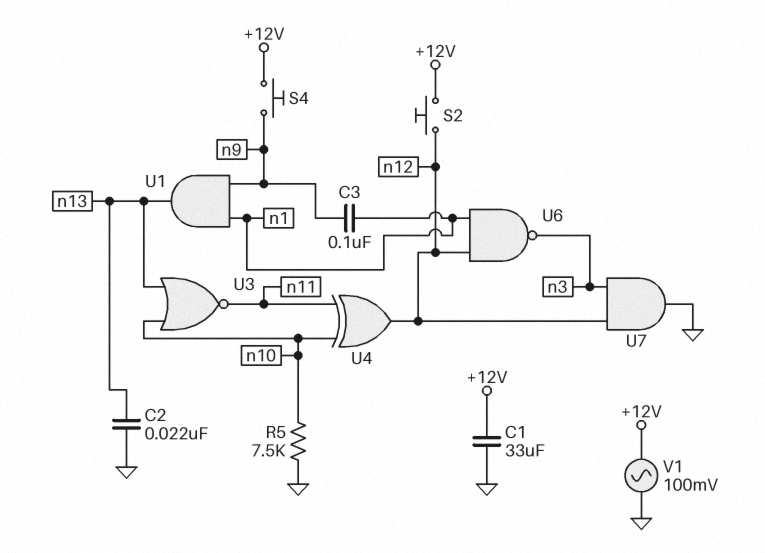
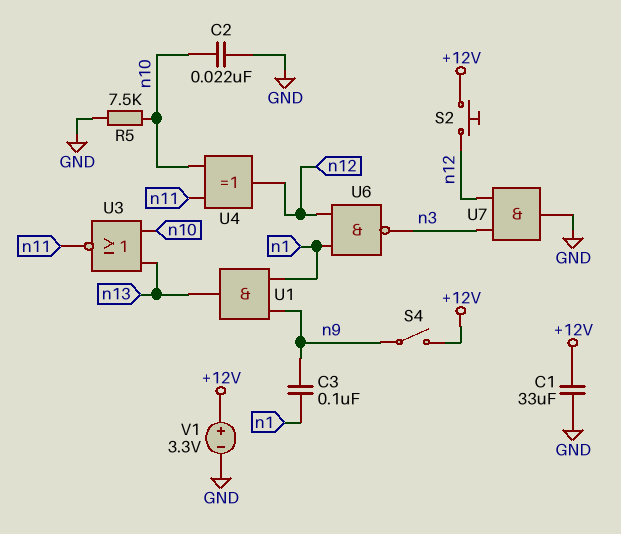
C2: 22nF (GND, n13) -> 22nF (GND, n10)
S4: button (+12V, n9) -> switch (+12V, n9)
V1: AC 100mV (+12V, GND) -> 3.3V (plus +12V, minus GND)

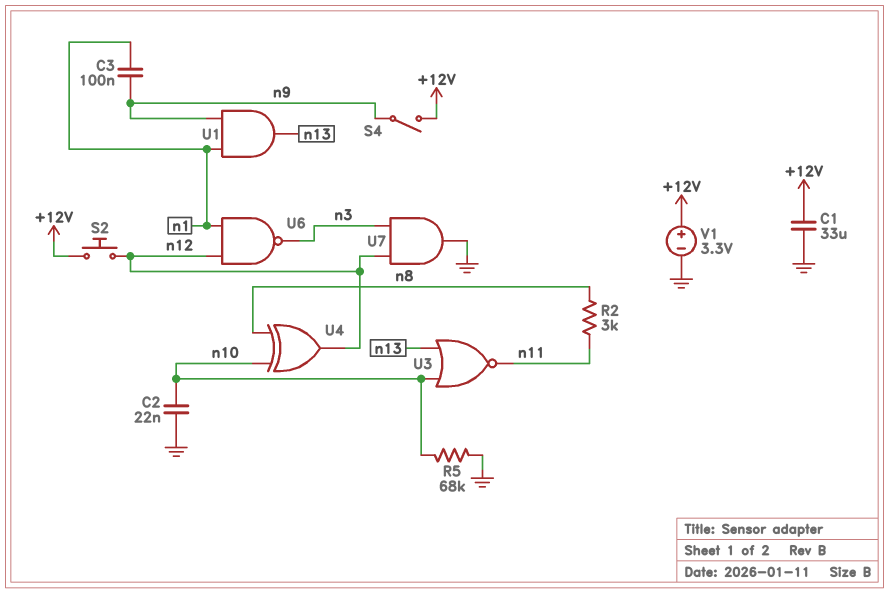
R2: none -> 3k (n8, n11)
R5: 7.5k (GND, n10) -> 68k (GND, n10)
U4: XOR (in n10, in n11, out n12) -> XOR (in n8, in n10, out n12)

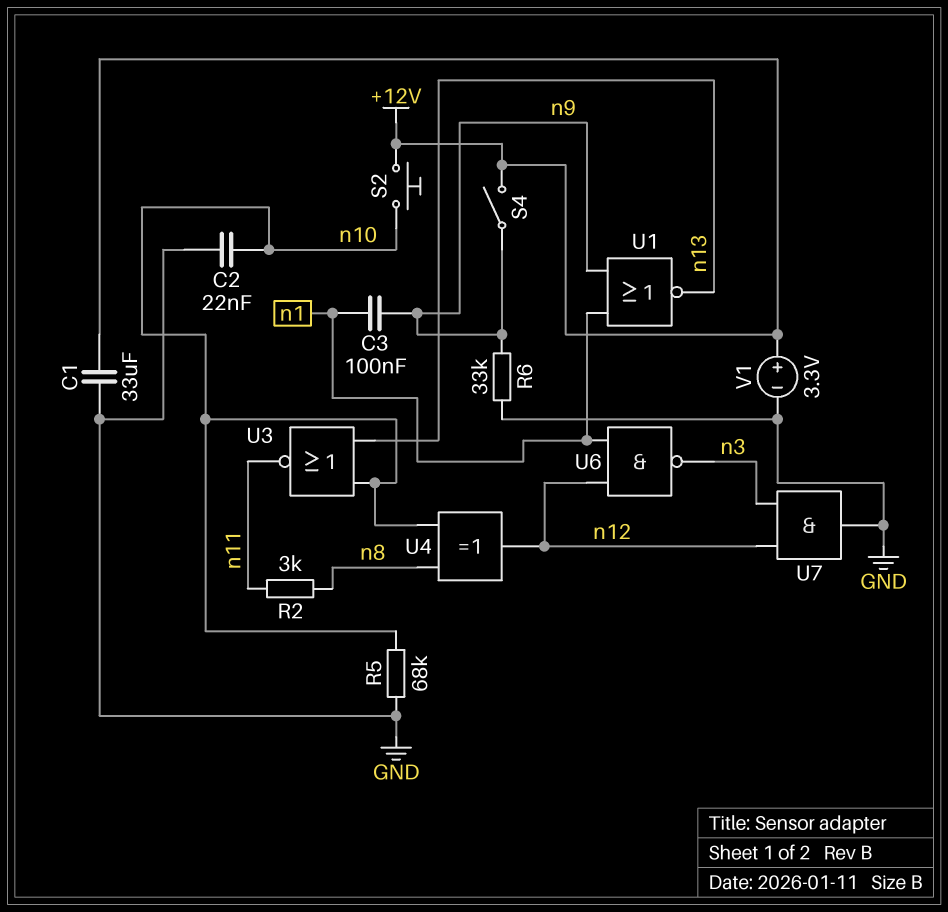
R6: none -> 33k (GND, n9)
S2: button (+12V, n12) -> button (+12V, n10)
U1: AND (in n1, in n9, out n13) -> NOR (in n1, in n9, out n13)

